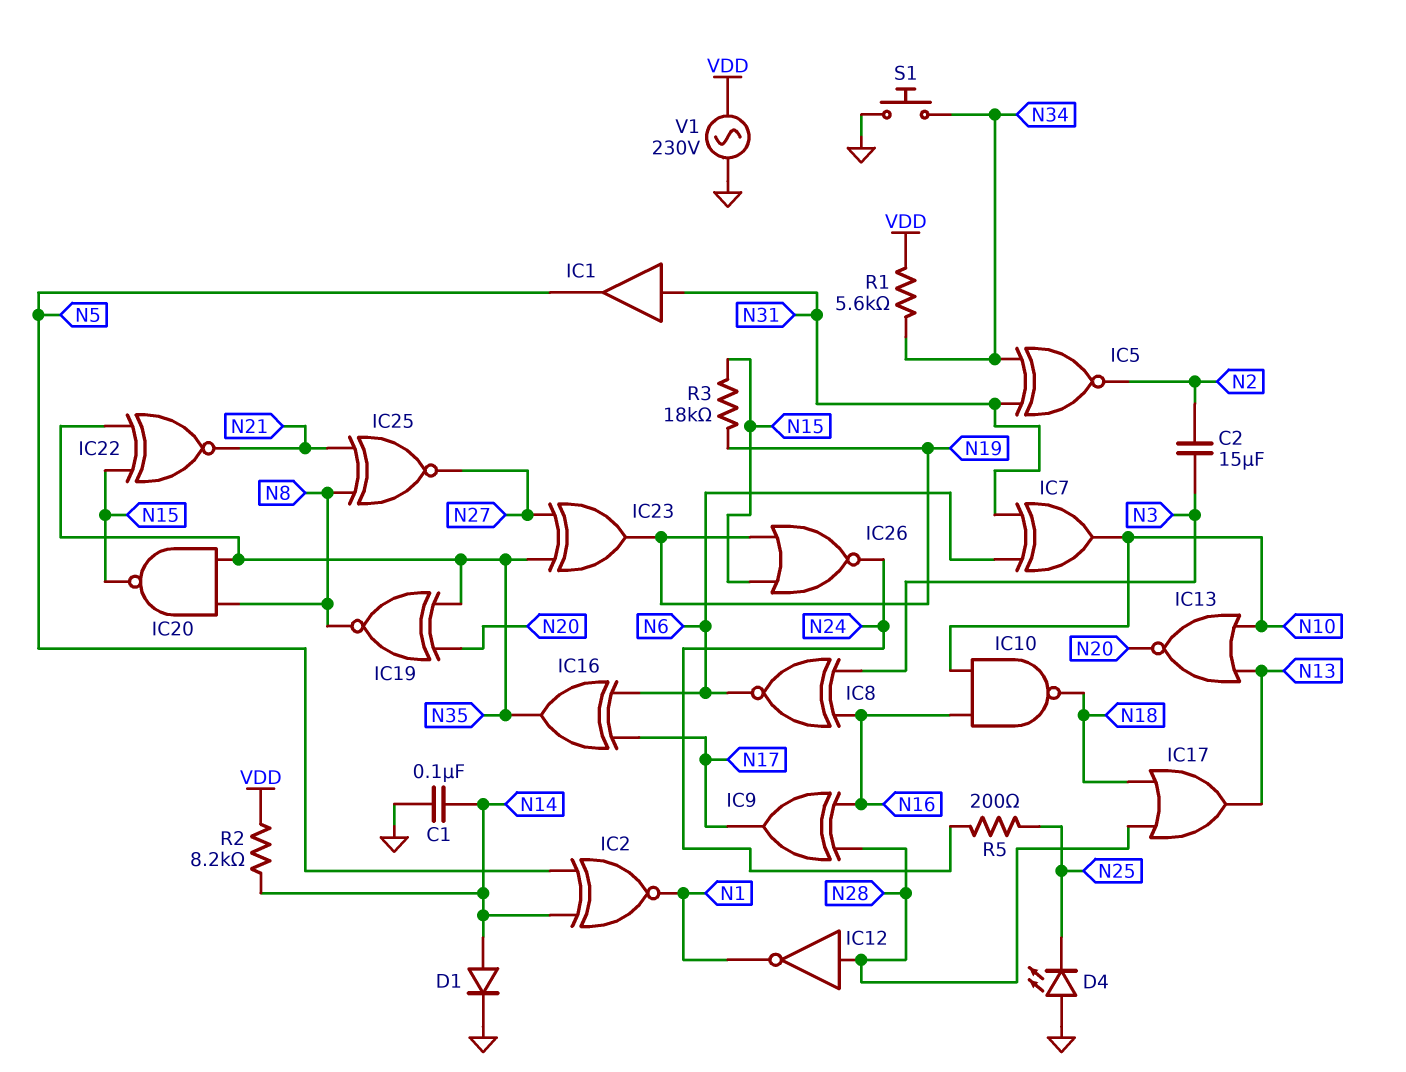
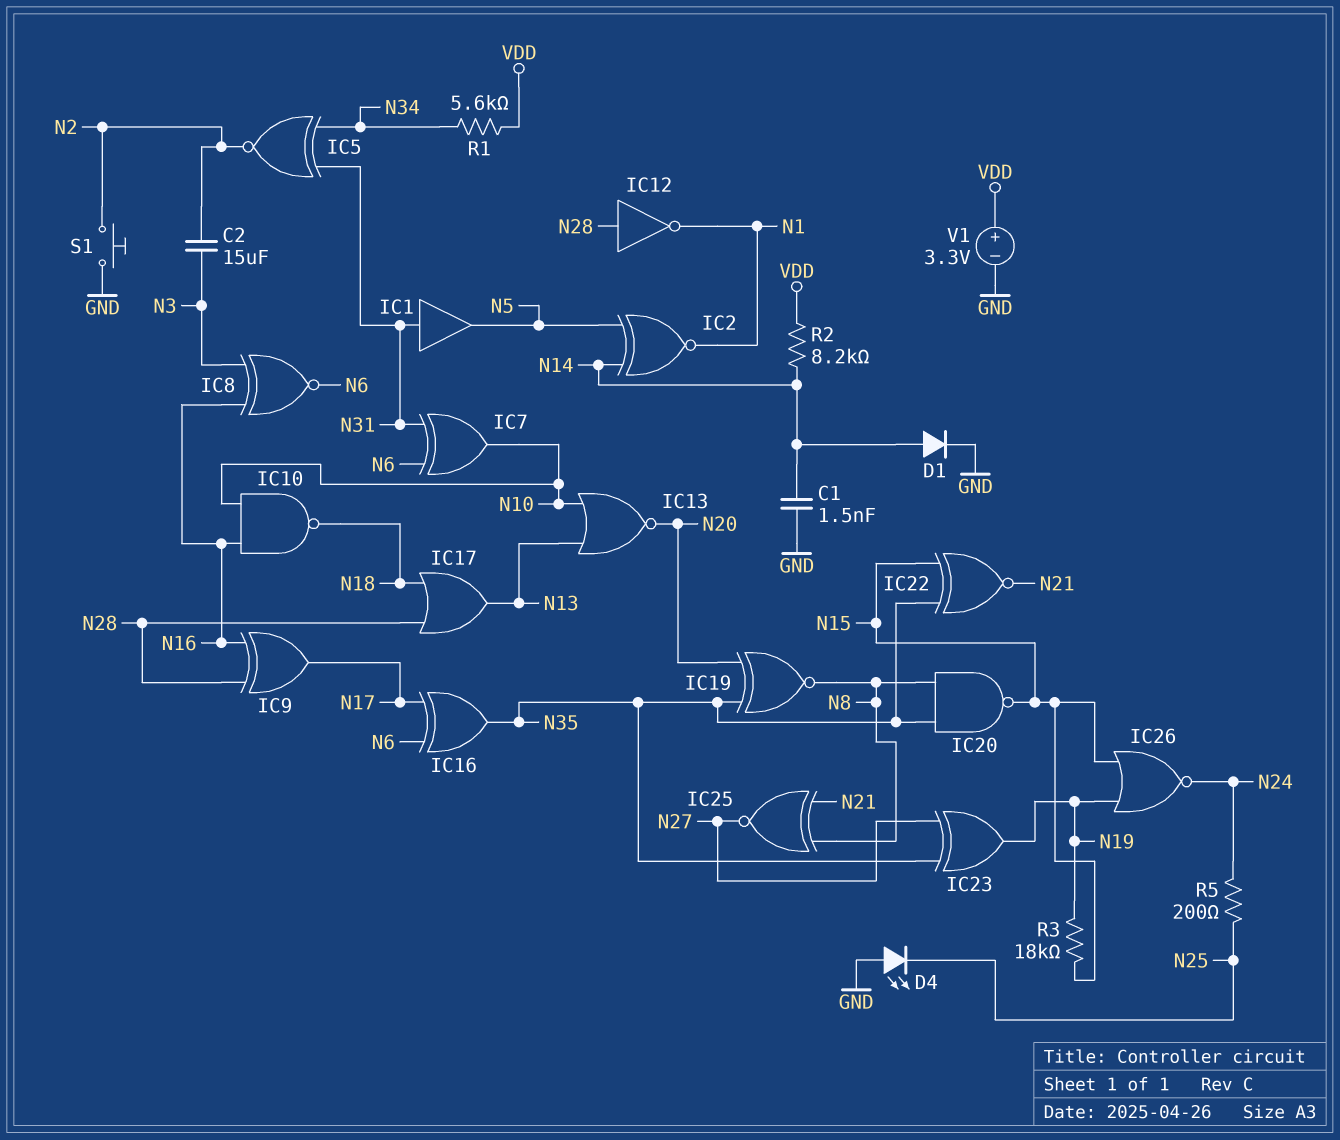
C1: 100nF (GND, N14) -> 1.5nF (GND, N14)
S1: button (GND, N34) -> button (GND, N2)
V1: AC 230V (GND, VDD) -> 3.3V (plus VDD, minus GND)

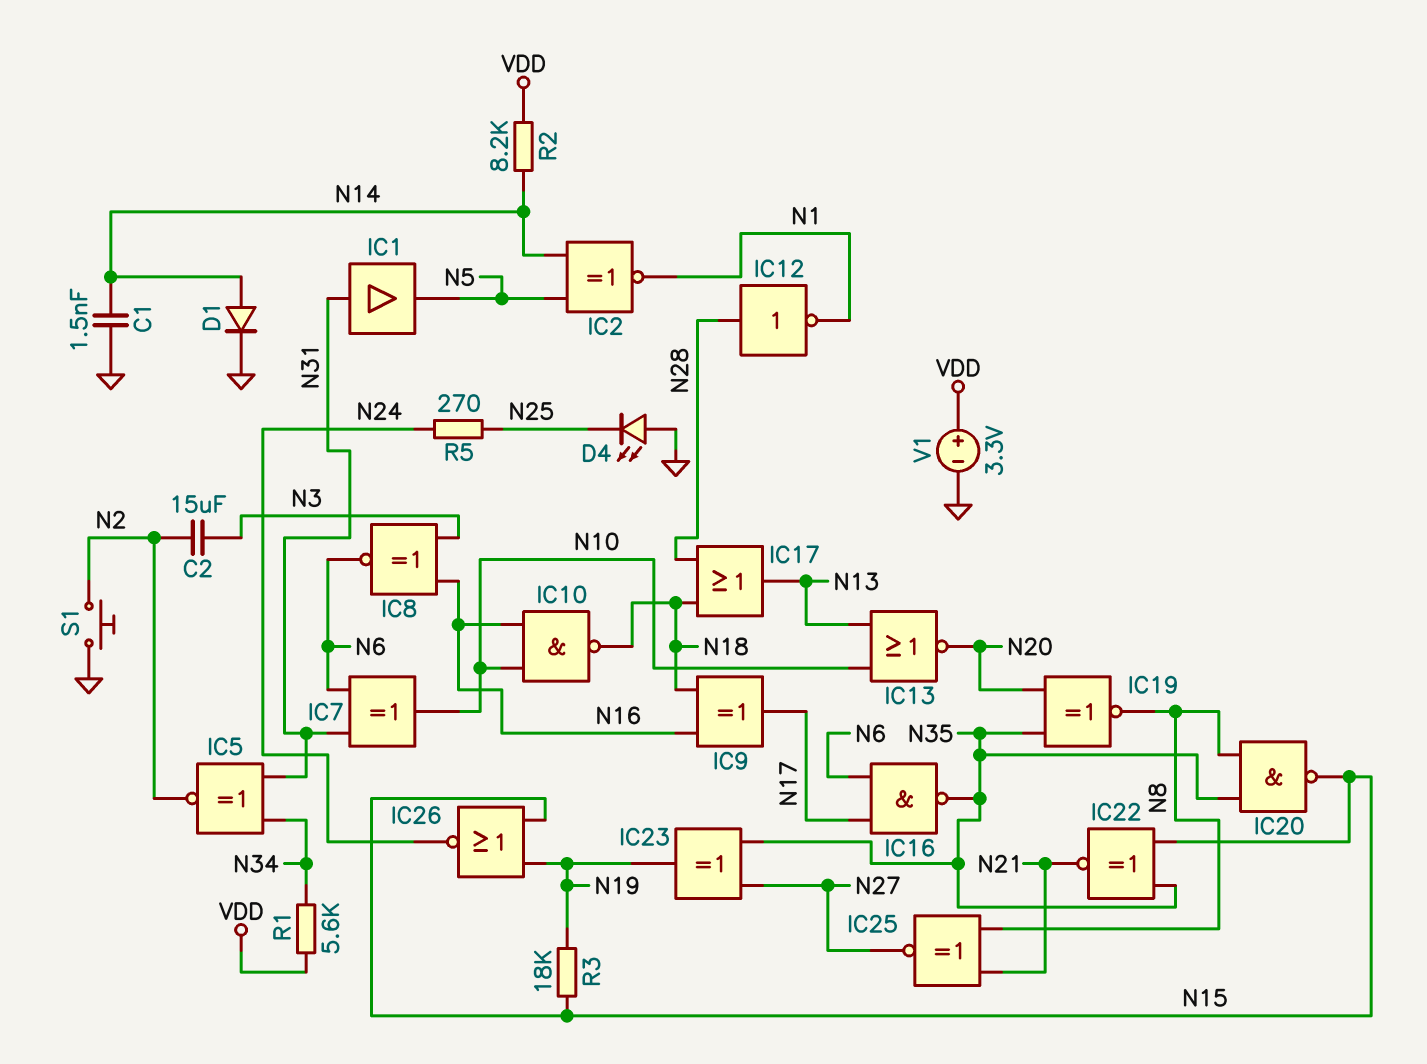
IC9: XOR (in N16, in N28, out N17) -> XOR (in N16, in N18, out N17)
IC16: XOR (in N6, in N17, out N35) -> NAND (in N6, in N17, out N35)
R5: 200 (N24, N25) -> 270 (N24, N25)

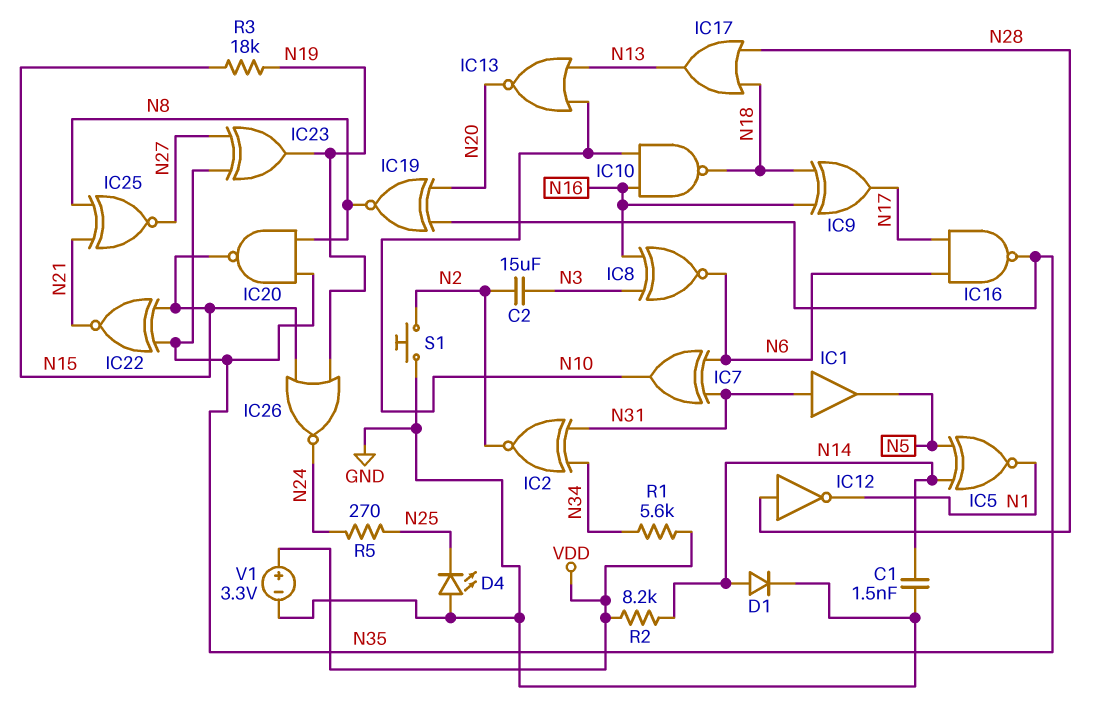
IC2: XNOR (in N5, in N14, out N1) -> XNOR (in N31, in N34, out N2)
IC5: XNOR (in N31, in N34, out N2) -> XNOR (in N5, in N14, out N1)

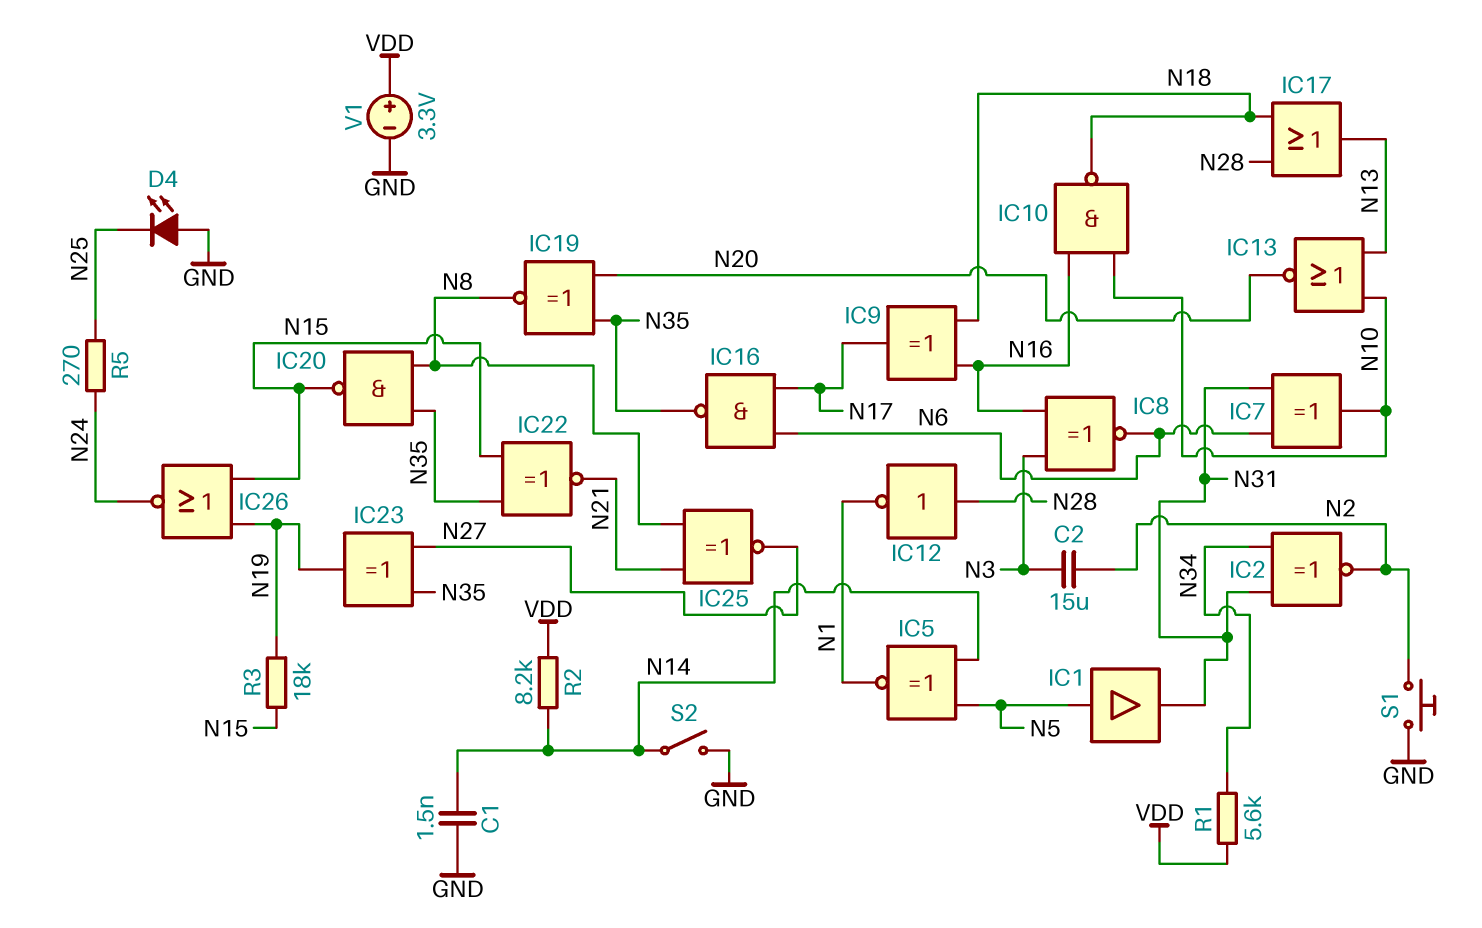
D1: diode (A N14, K GND) -> none
IC1: buffer (in N31, out N5) -> buffer (in N5, out N31)
S2: none -> switch (GND, N14)

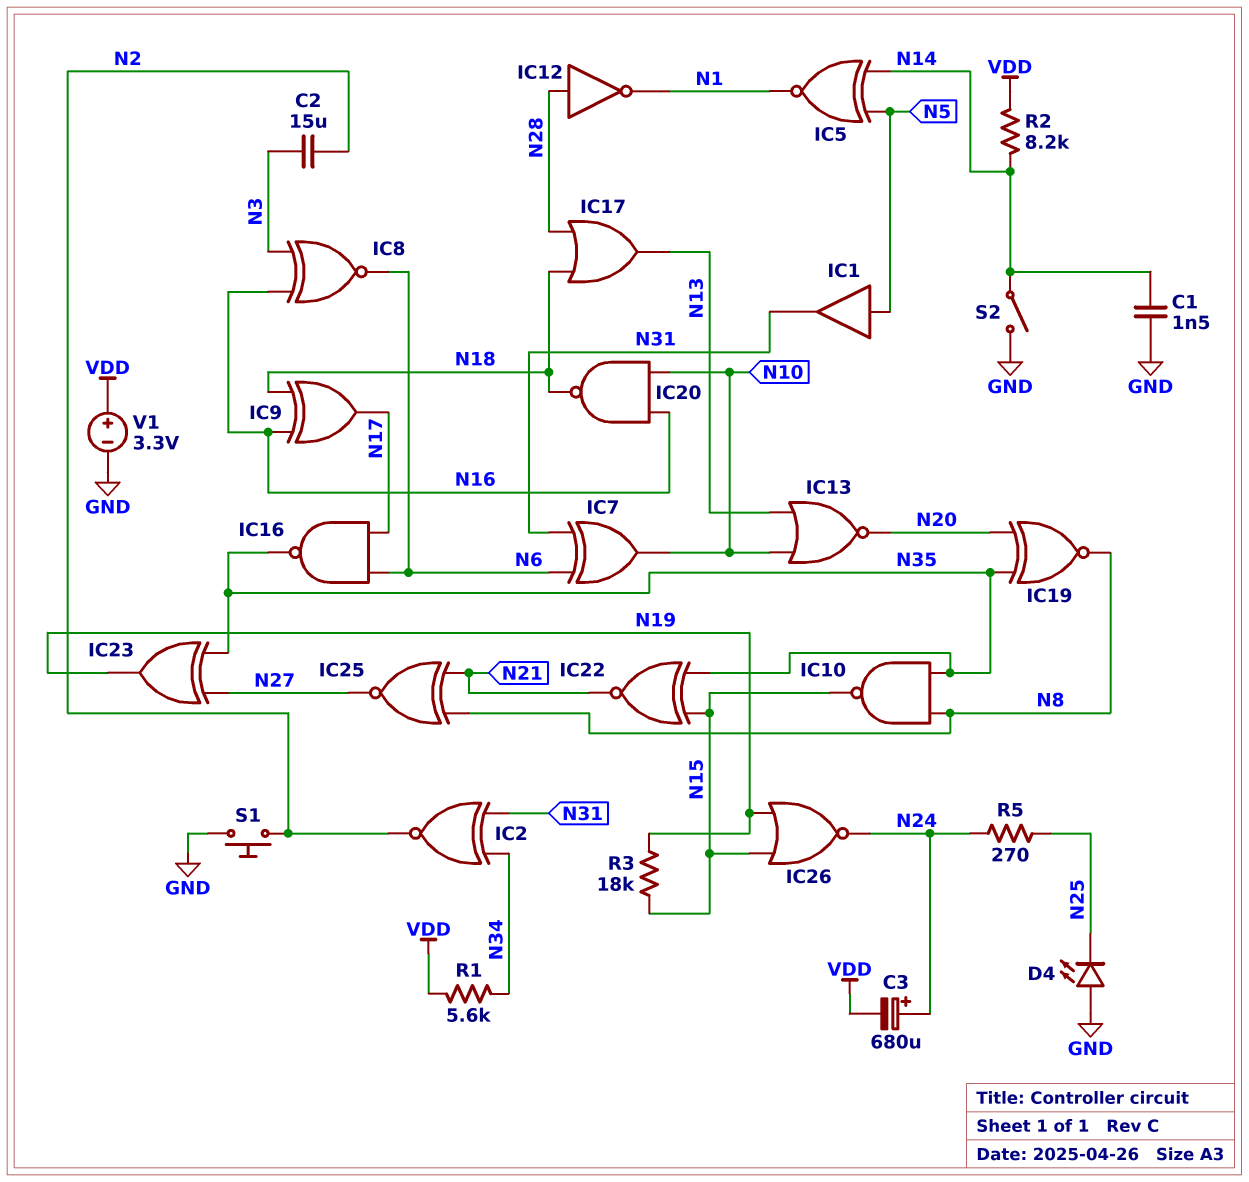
C3: none -> 680uF (plus N24, minus VDD)
IC10: NAND (in N10, in N16, out N18) -> NAND (in N8, in N35, out N15)
IC20: NAND (in N8, in N35, out N15) -> NAND (in N10, in N16, out N18)

